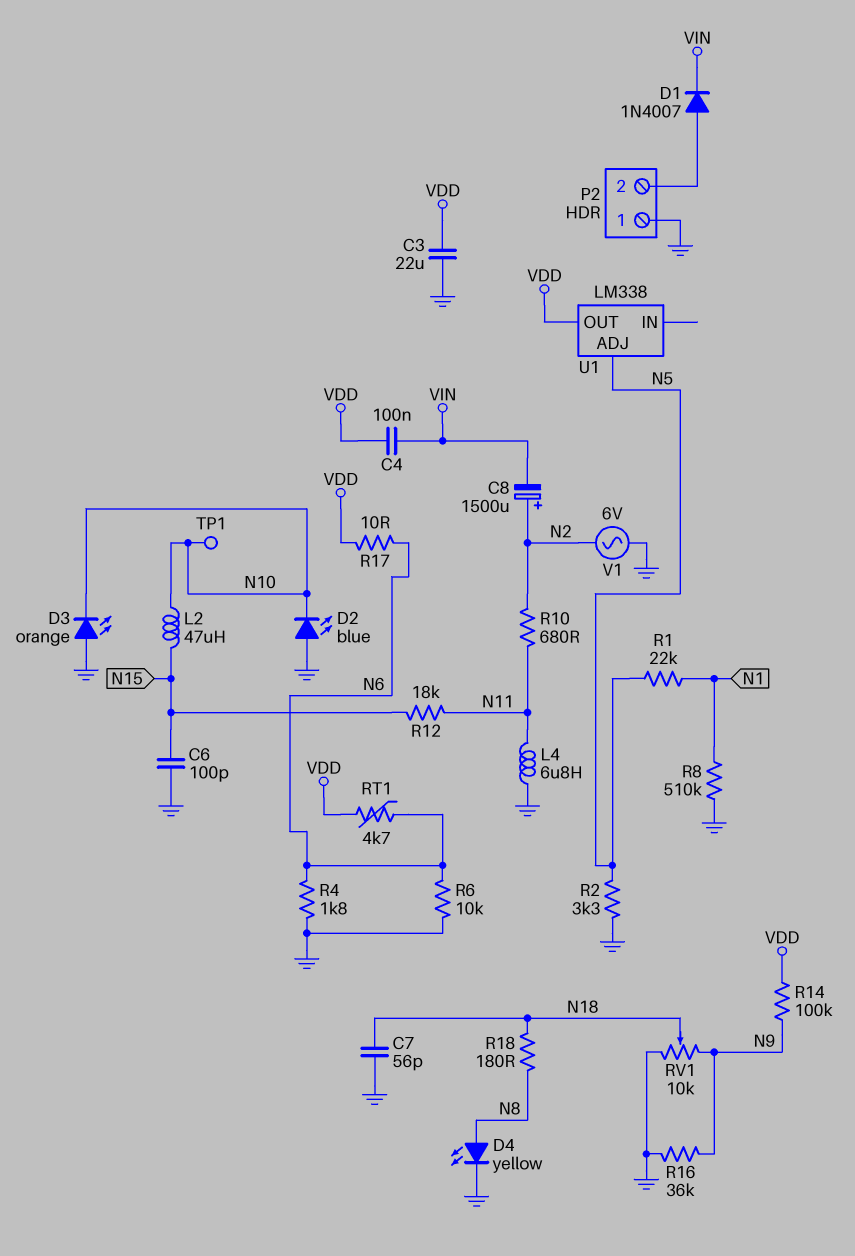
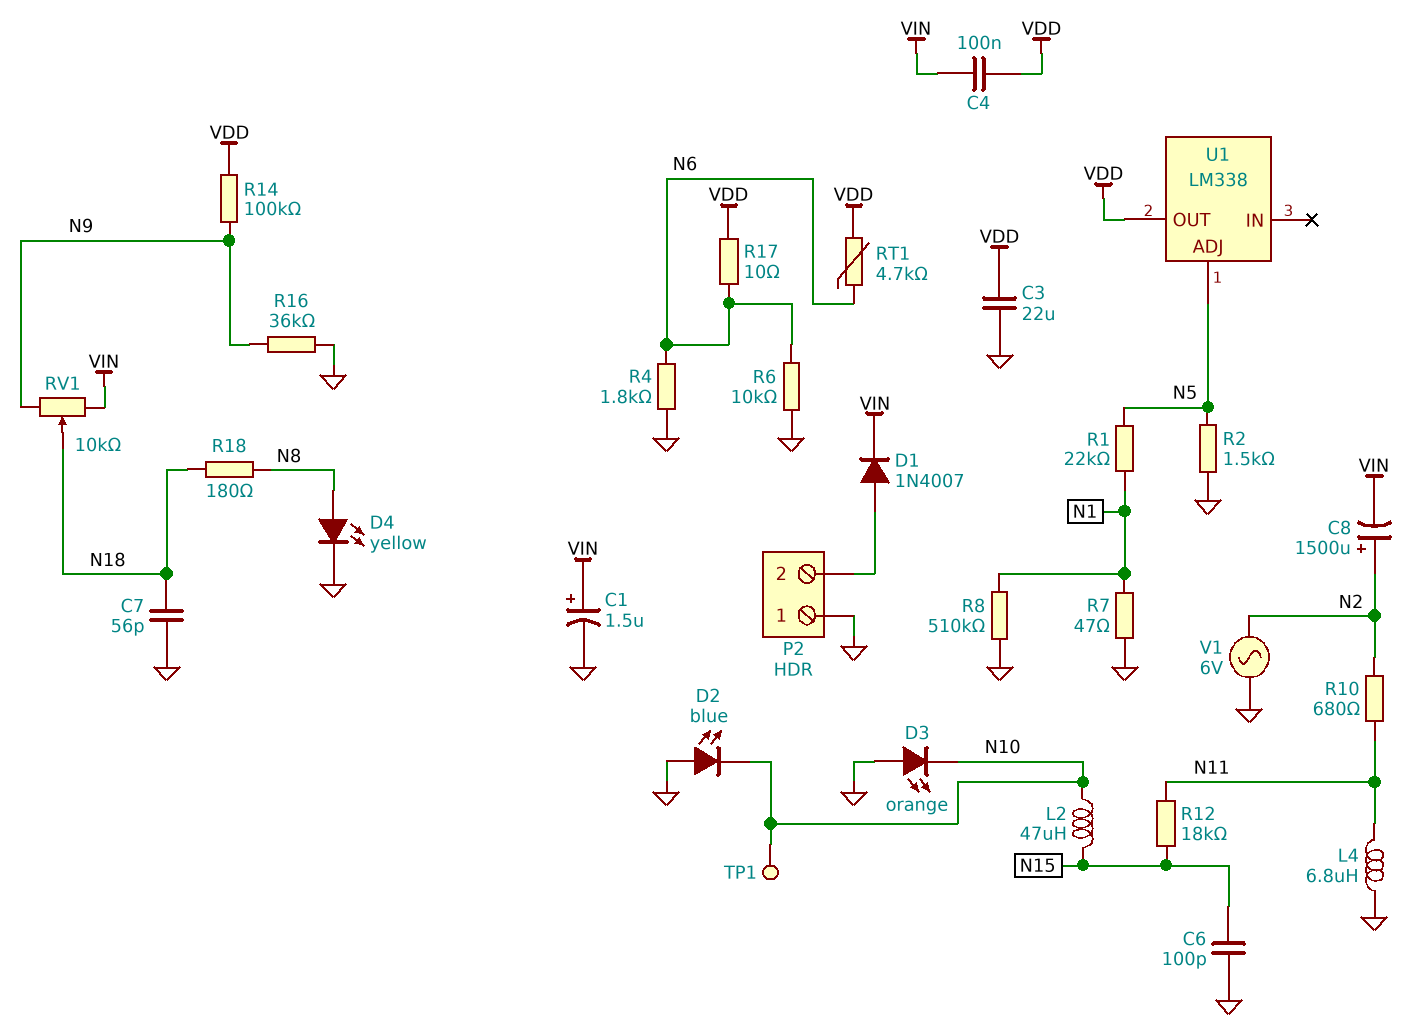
C1: none -> 1.5uF (plus VIN, minus GND)
R2: 3.3k (GND, N5) -> 1.5k (GND, N5)
R7: none -> 47 (GND, N1)
RV1: 10k (GND, N9, wiper N18) -> 10k (N9, VIN, wiper N18)

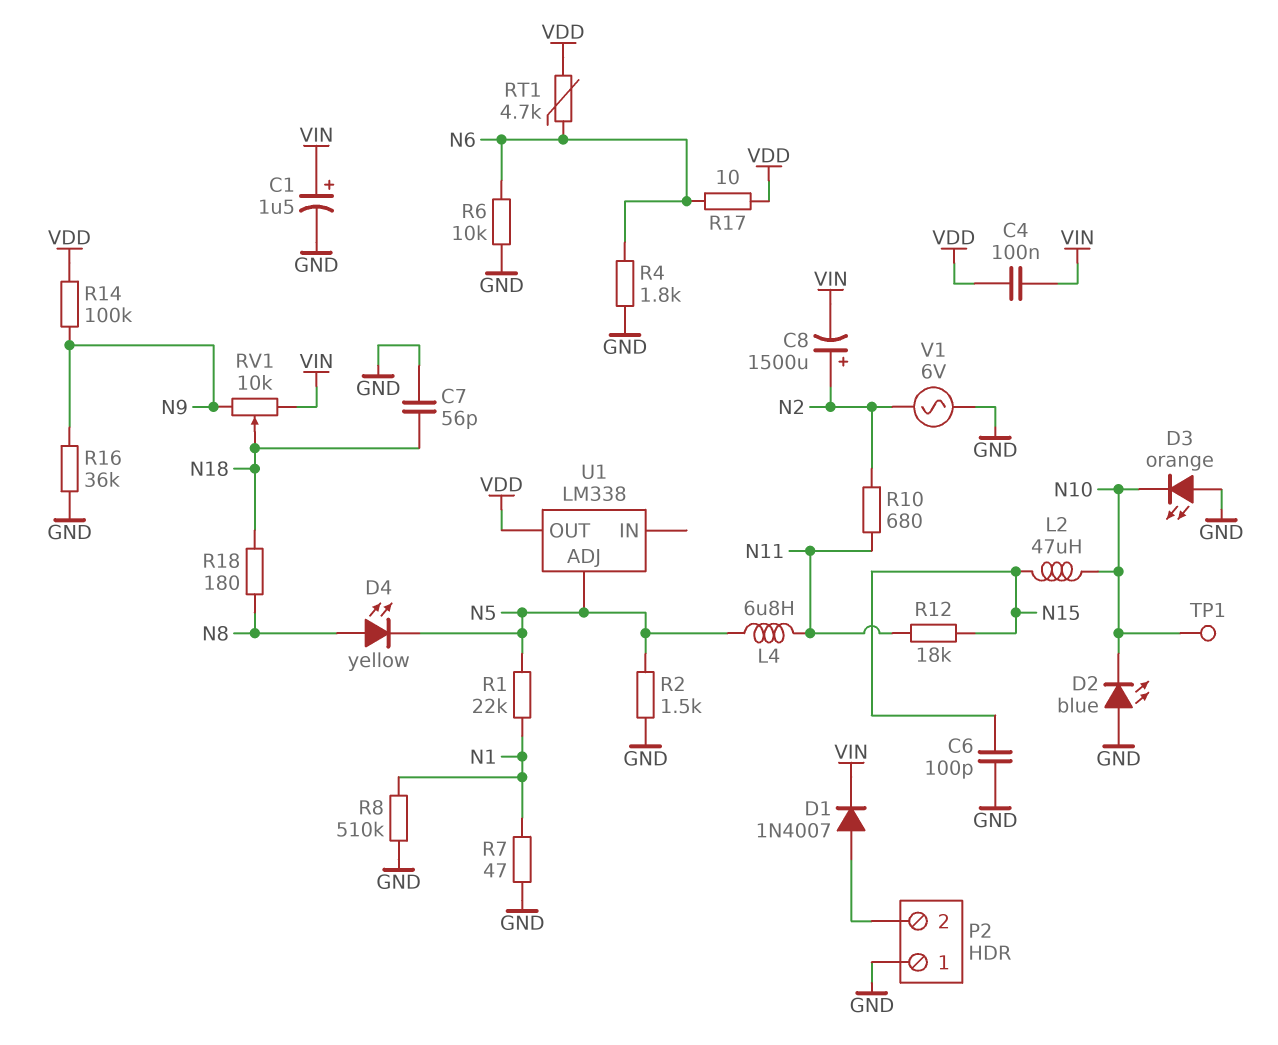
C3: 22uF (GND, VDD) -> none
D4: LED yellow (A N8, K GND) -> LED yellow (A N8, K N5)
L4: 6.8uH (GND, N11) -> 6.8uH (N5, N11)

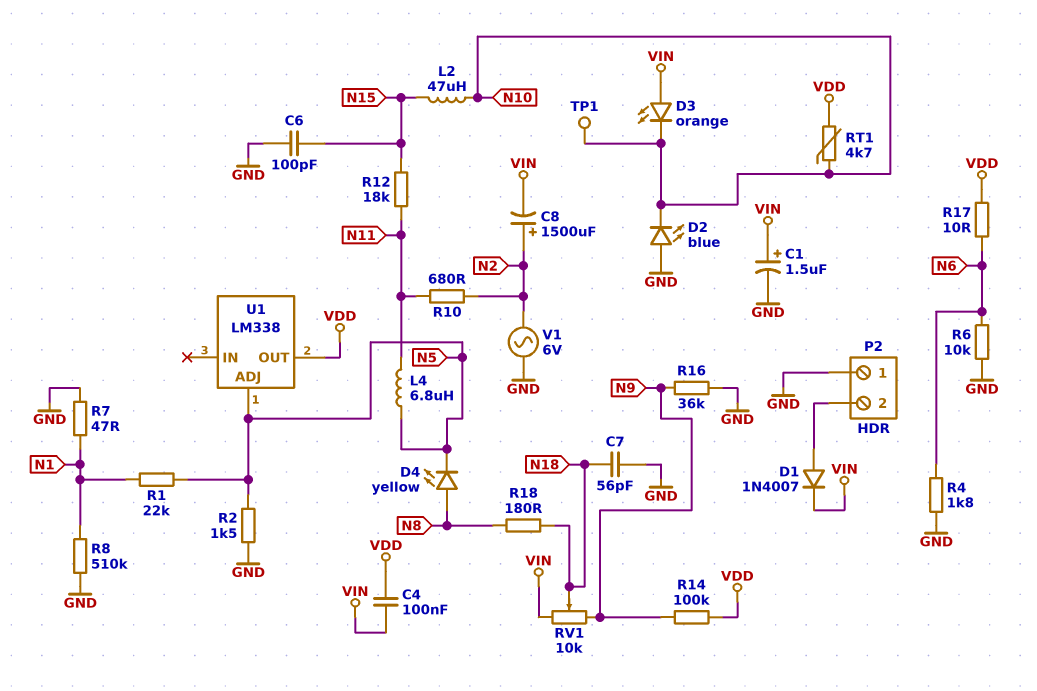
D3: LED orange (A GND, K N10) -> LED orange (A VIN, K N10)
RT1: 4.7k (N6, VDD) -> 4.7k (N10, VDD)

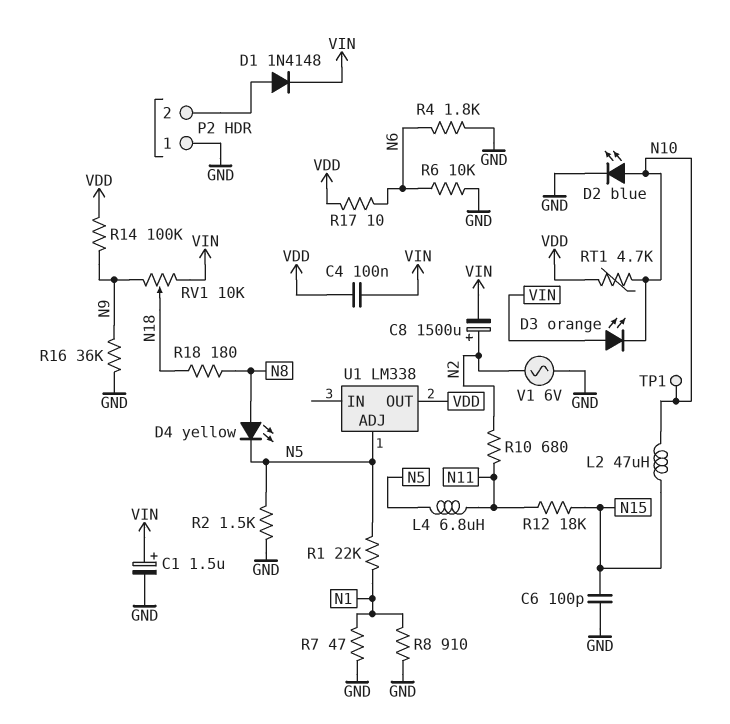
C7: 56pF (GND, N18) -> none
D1: diode 1N4007 (A P2/2, K VIN) -> diode 1N4148 (A P2/2, K VIN)
D2: LED blue (A GND, K N10) -> LED blue (A N10, K GND)
R8: 510k (GND, N1) -> 910 (GND, N1)

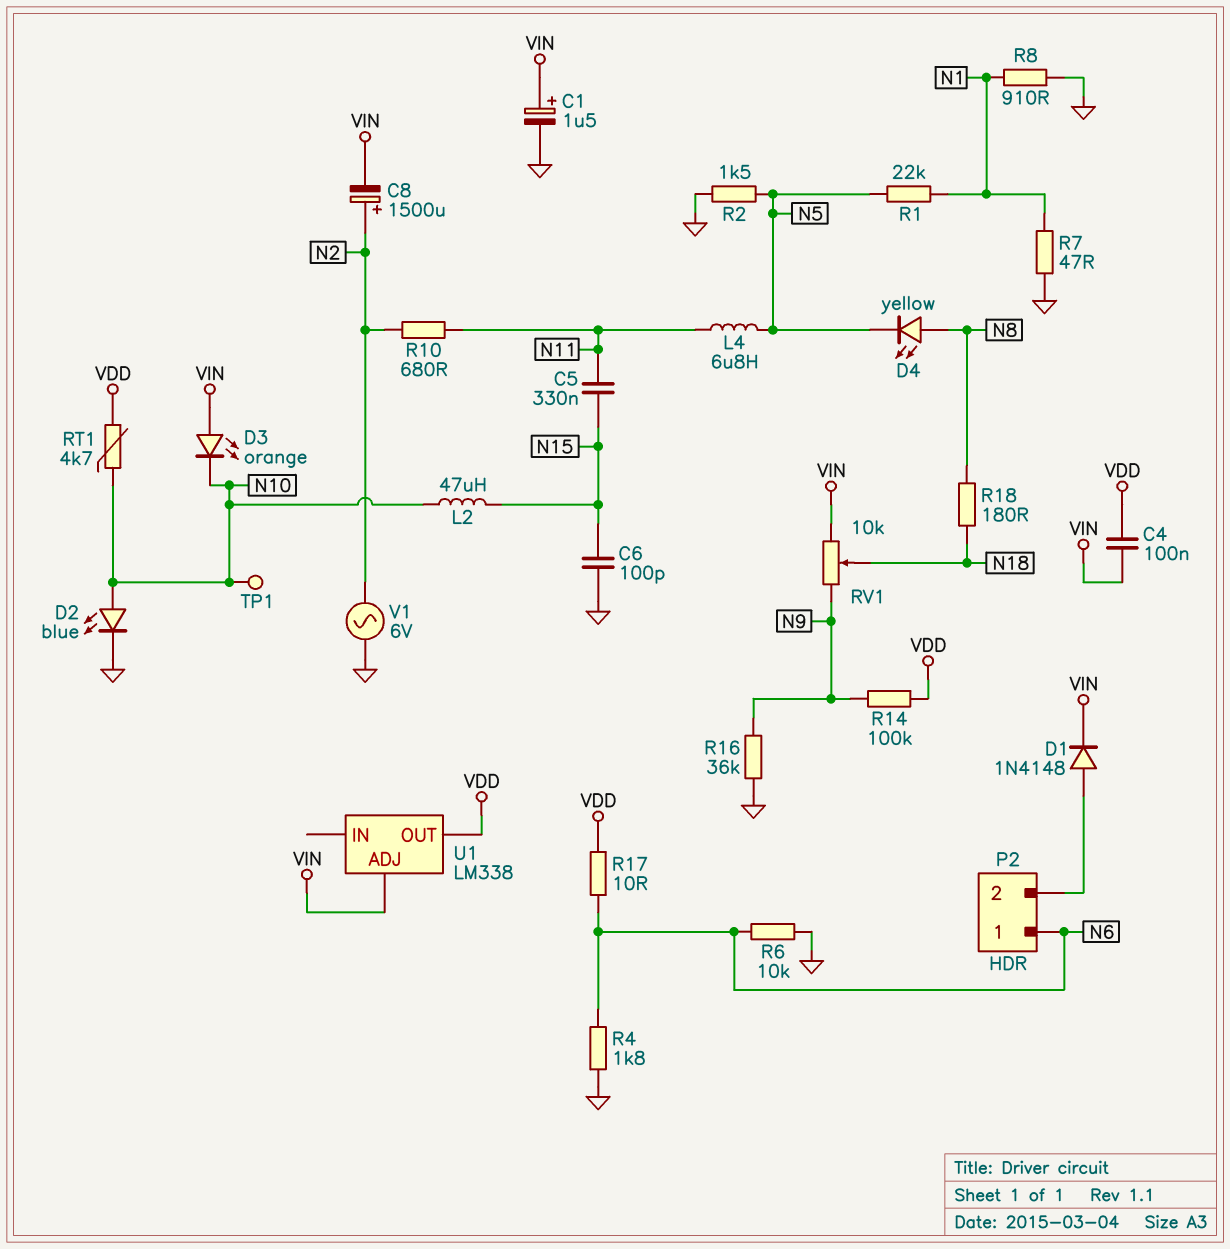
C5: none -> 330nF (N11, N15)
P2 pin 1: GND -> N6
R12: 18k (N11, N15) -> none
U1 pin ADJ: N5 -> VIN

